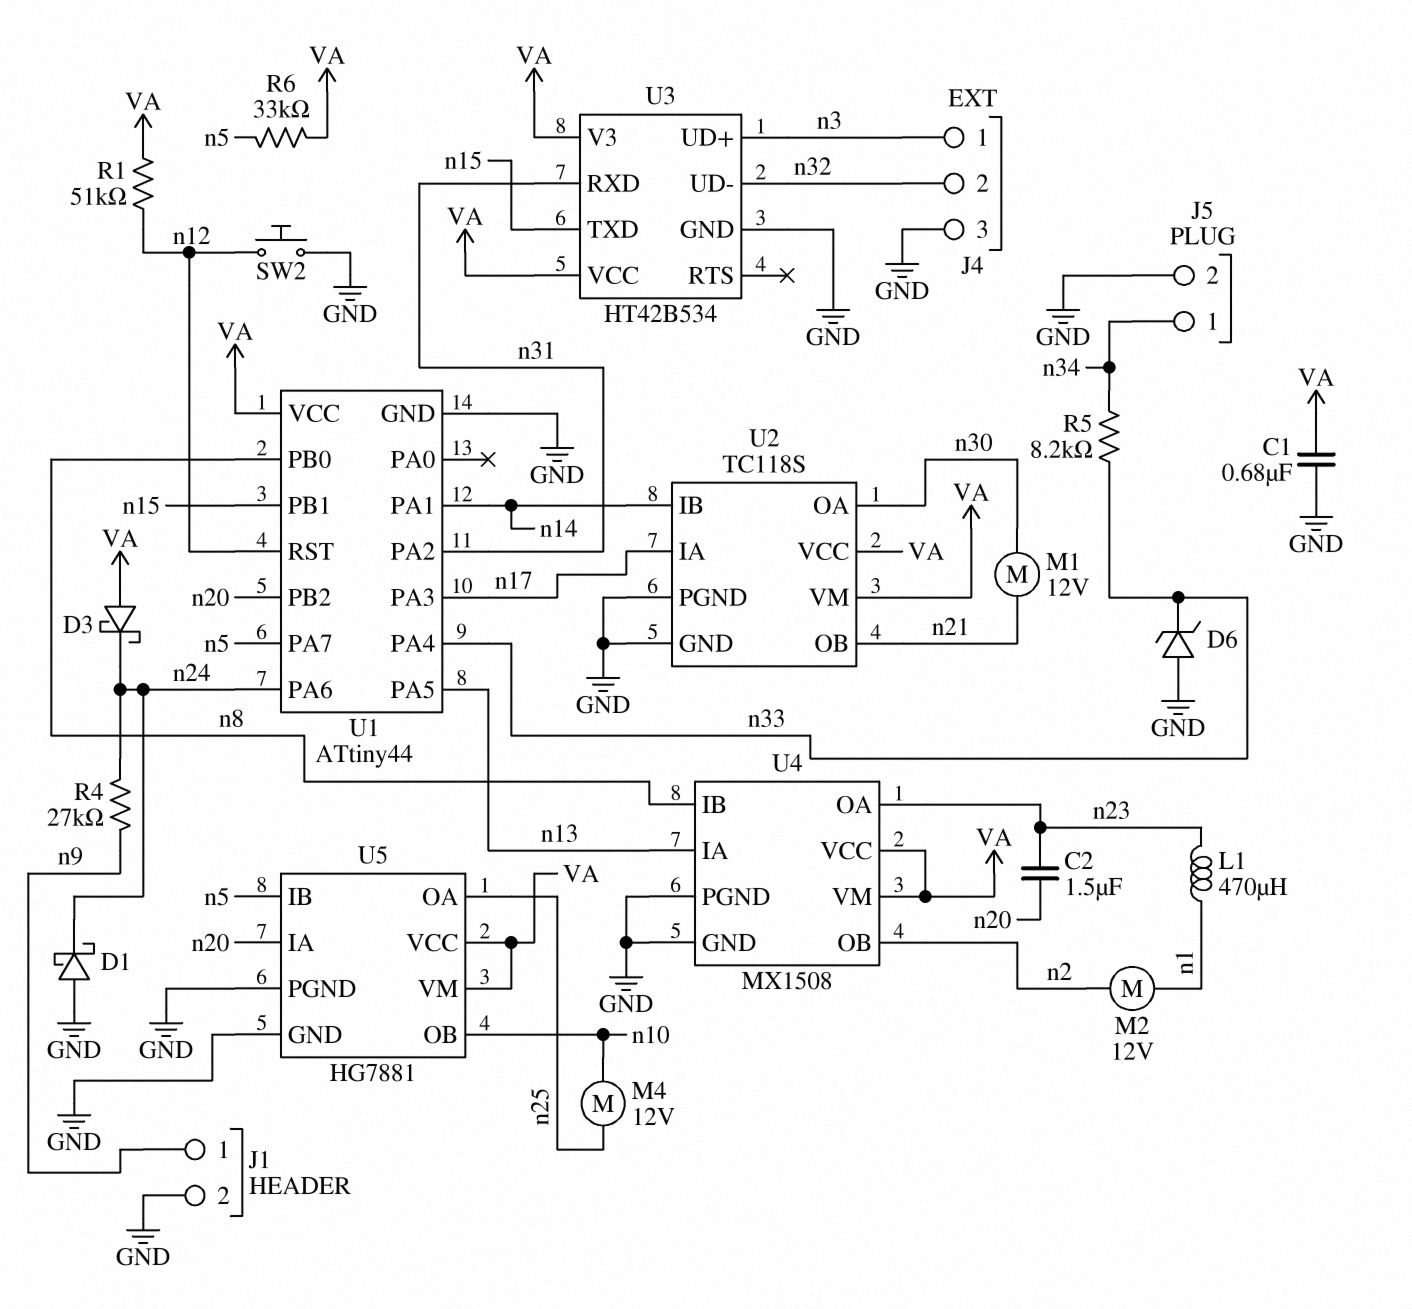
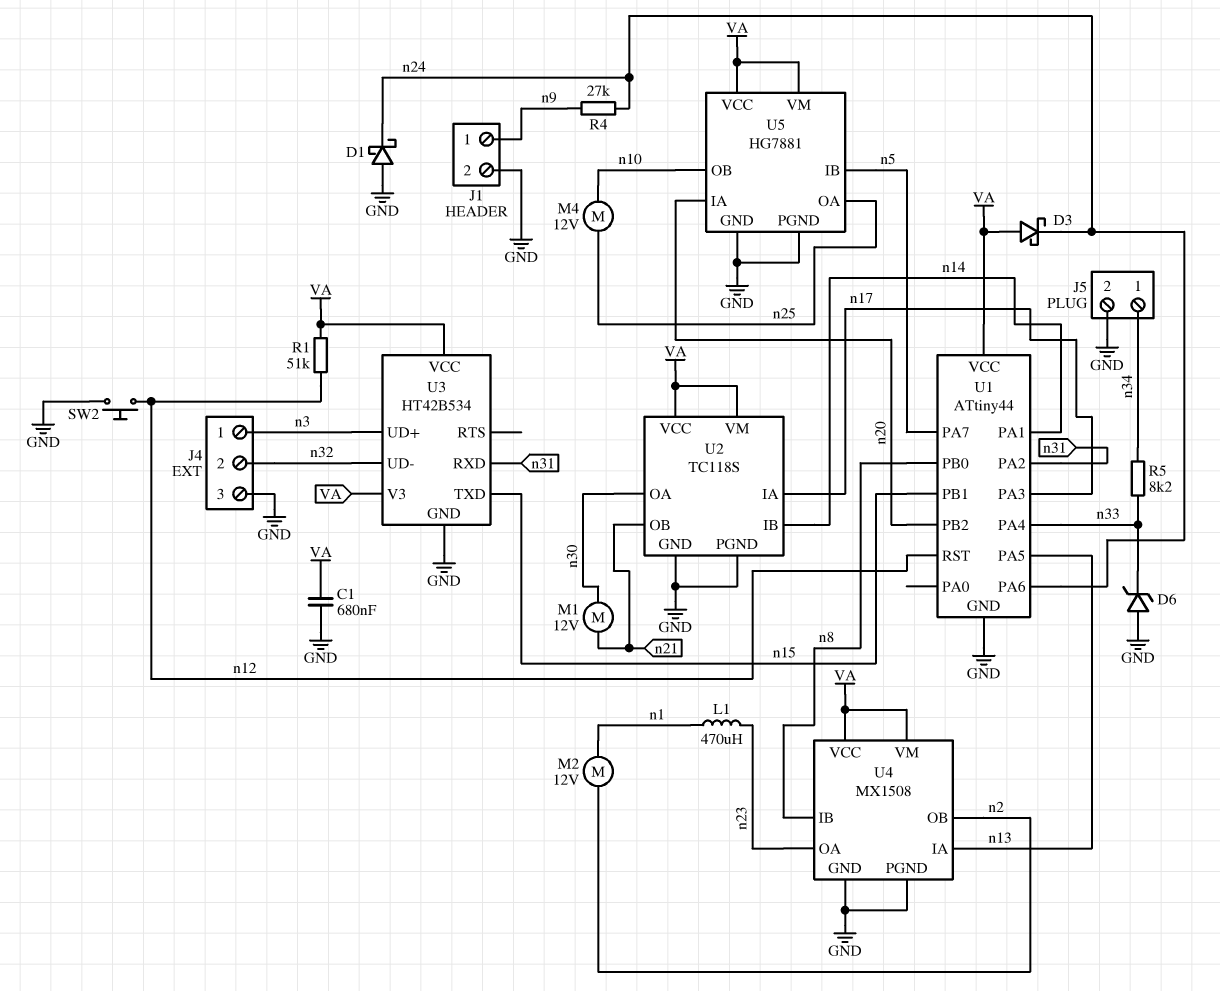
C2: 1.5uF (n20, n23) -> none
R6: 33k (VA, n5) -> none

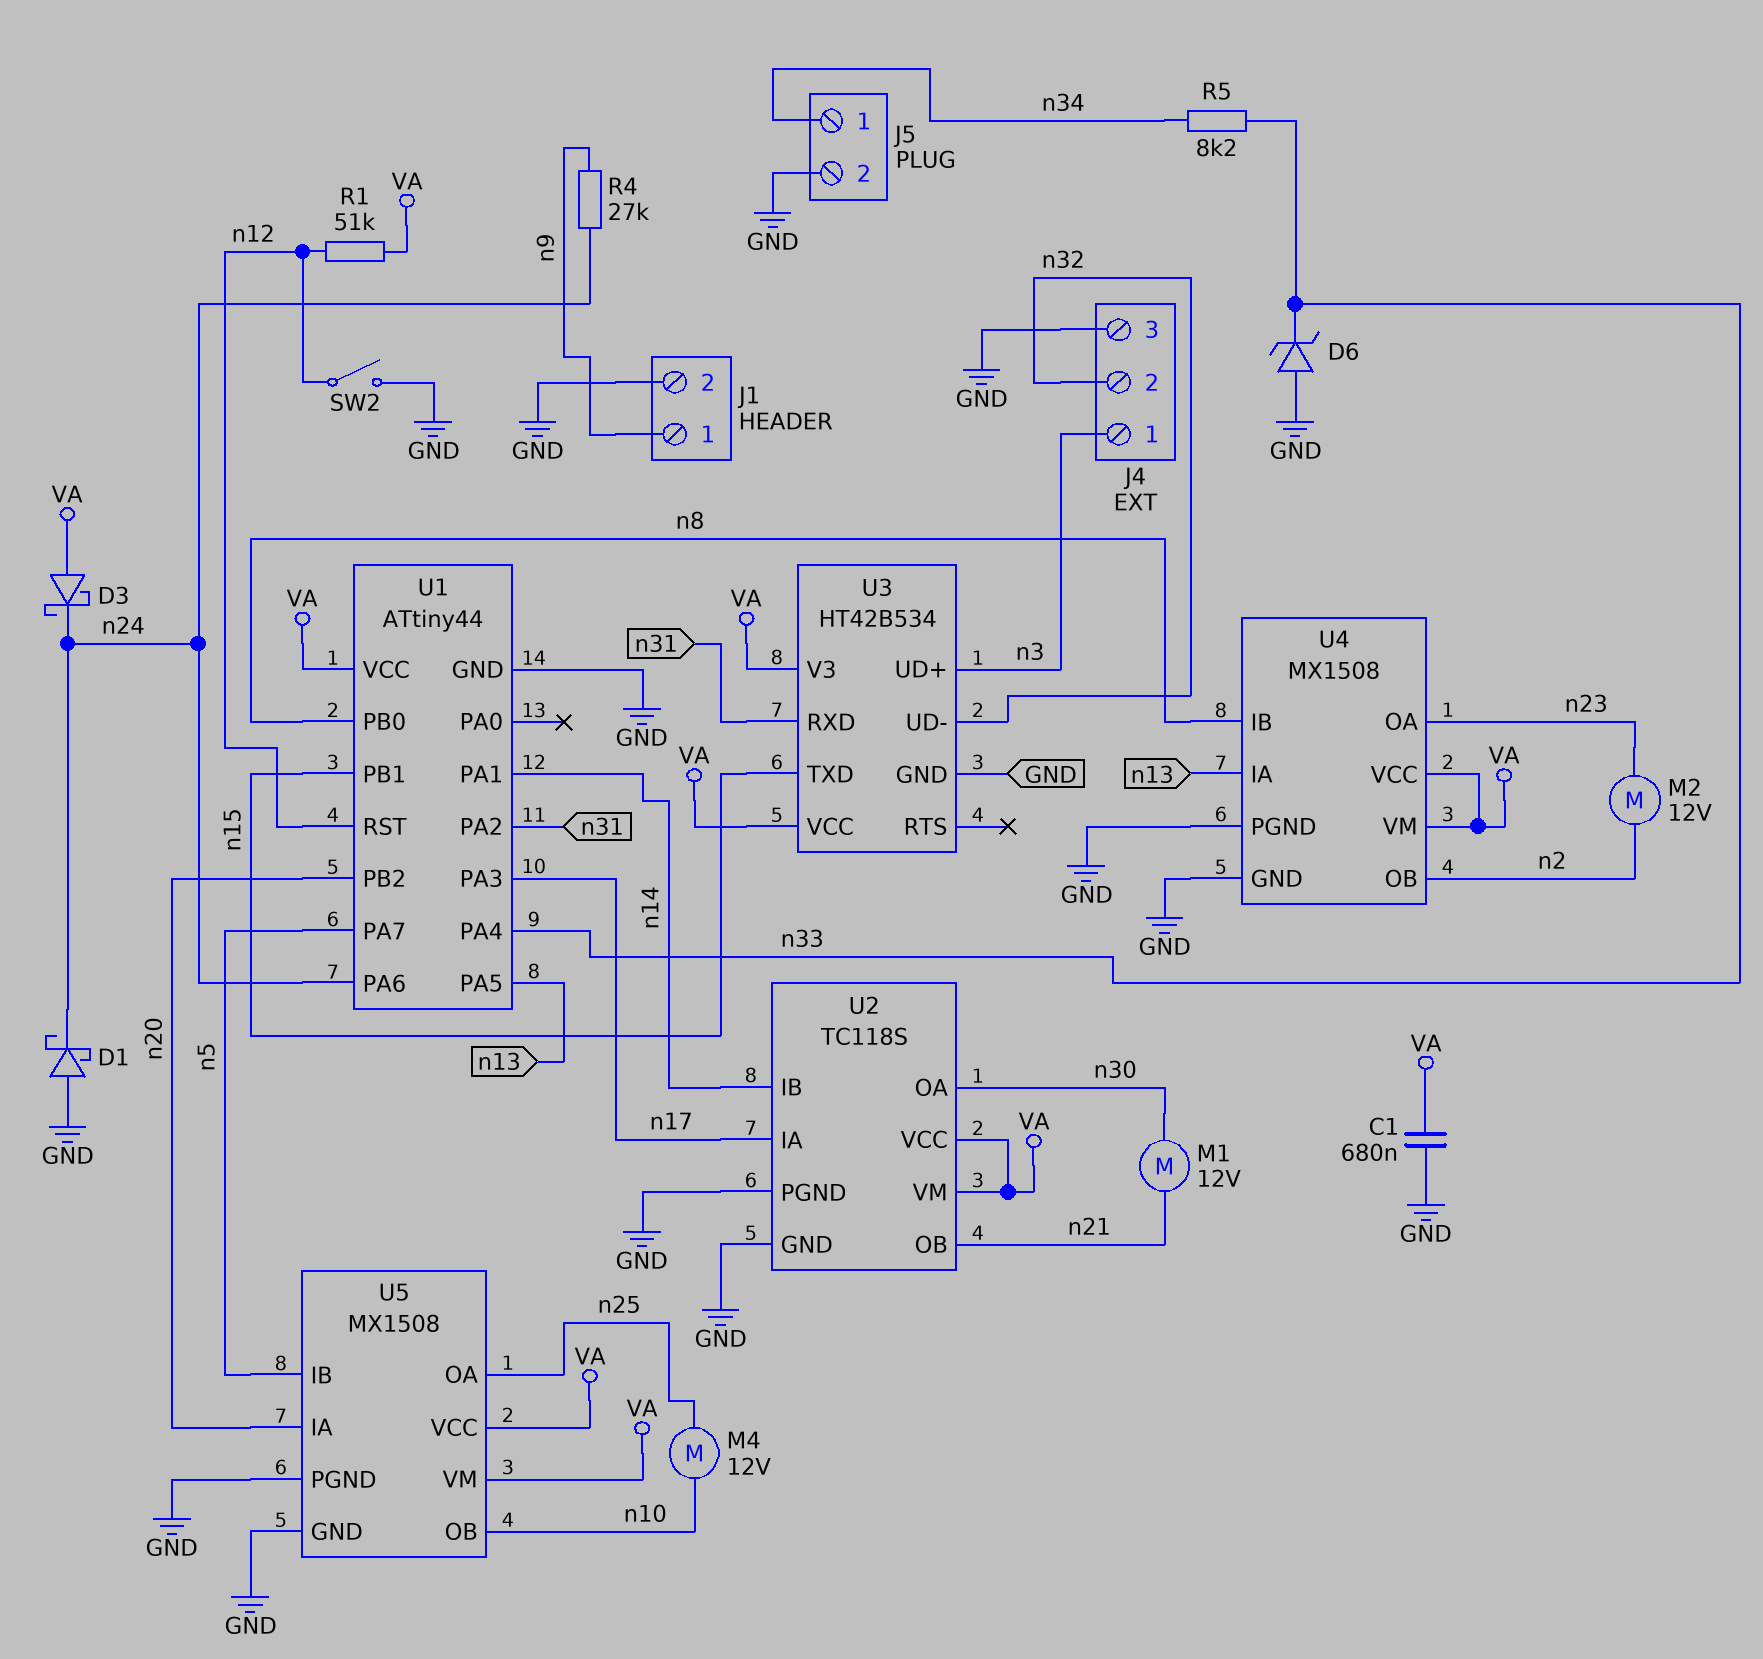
L1: 470uH (n1, n23) -> none
M2: motor 12V (n1, n2) -> motor 12V (n2, n23)
SW2: button (GND, n12) -> switch (GND, n12)
U5: HG7881 -> MX1508

